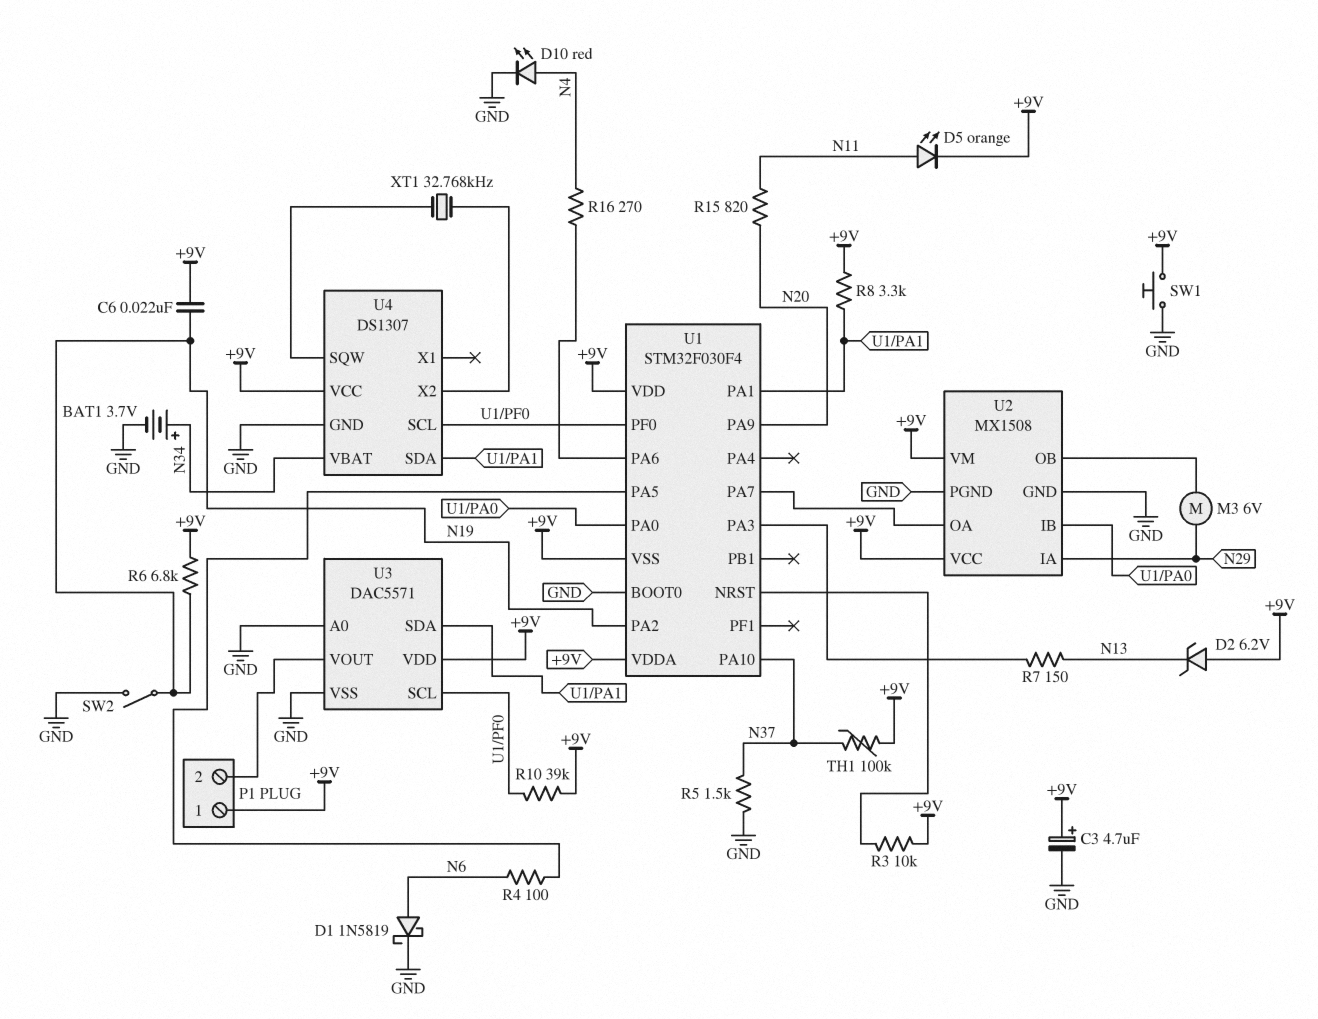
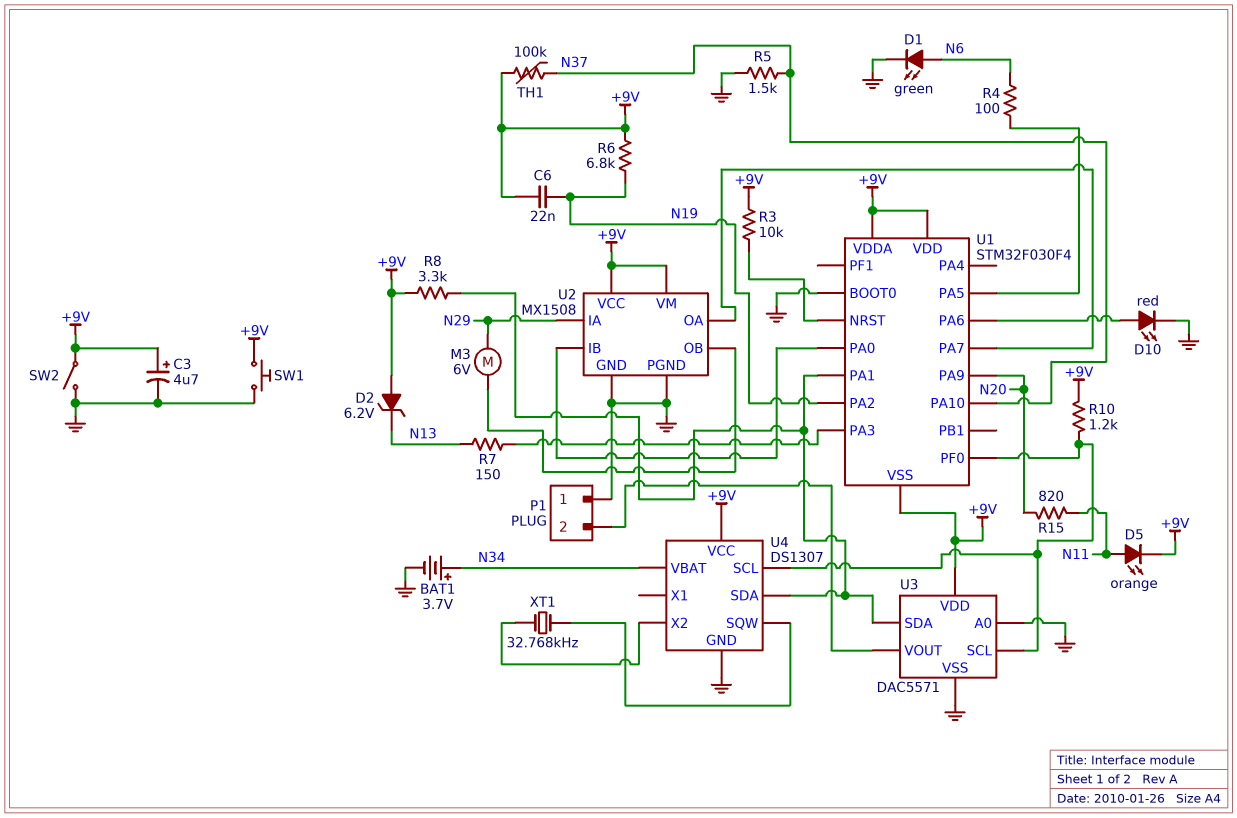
D1: schottky 1N5819 (A N6, K GND) -> LED green (A N6, K GND)
D10: LED red (A N4, K GND) -> LED red (A U1/PA6, K GND)
P1 pin 1: +9V -> GND
R10: 39k (+9V, U1/PF0) -> 1.2k (+9V, U1/PF0)
R16: 270 (N4, U1/PA6) -> none
SW2: switch (GND, N19) -> switch (+9V, GND)

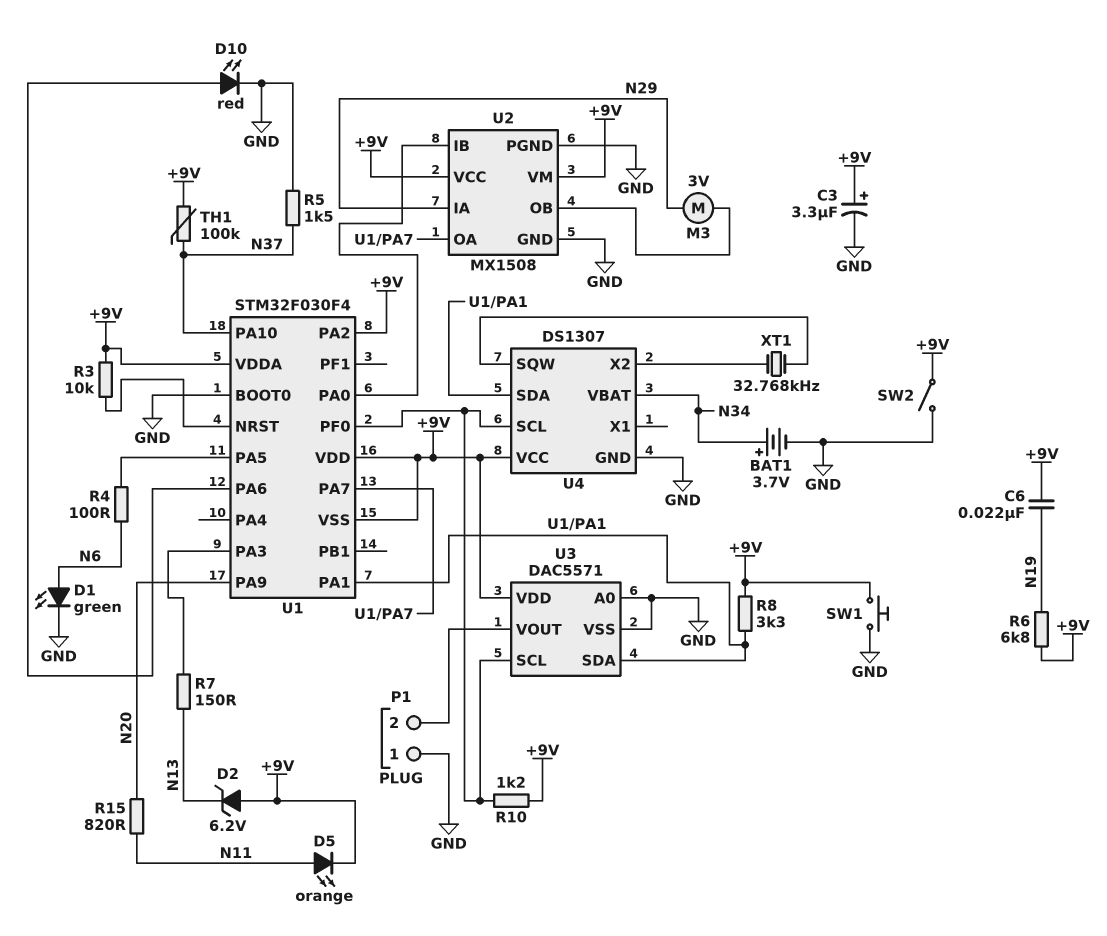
C3: 4.7uF (plus +9V, minus GND) -> 3.3uF (plus +9V, minus GND)
M3: motor 6V (N29, U2/OB) -> motor 3V (N29, U2/OB)
U1 pin PA2: N19 -> +9V

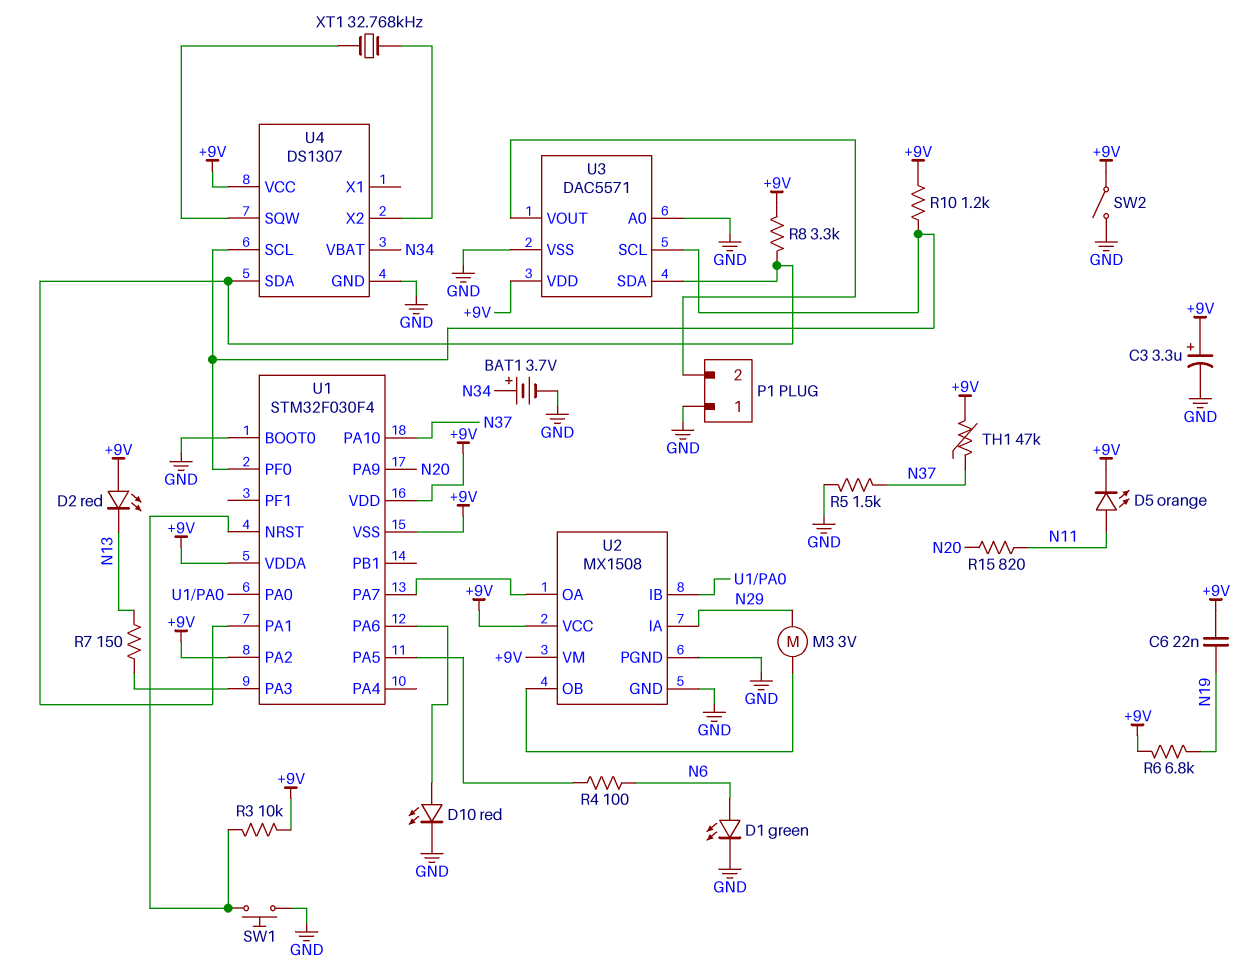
D2: zener 6.2V (A +9V, K N13) -> LED red (A +9V, K N13)
SW1: button (+9V, GND) -> button (GND, U1/NRST)
TH1: 100k (+9V, N37) -> 47k (+9V, N37)

